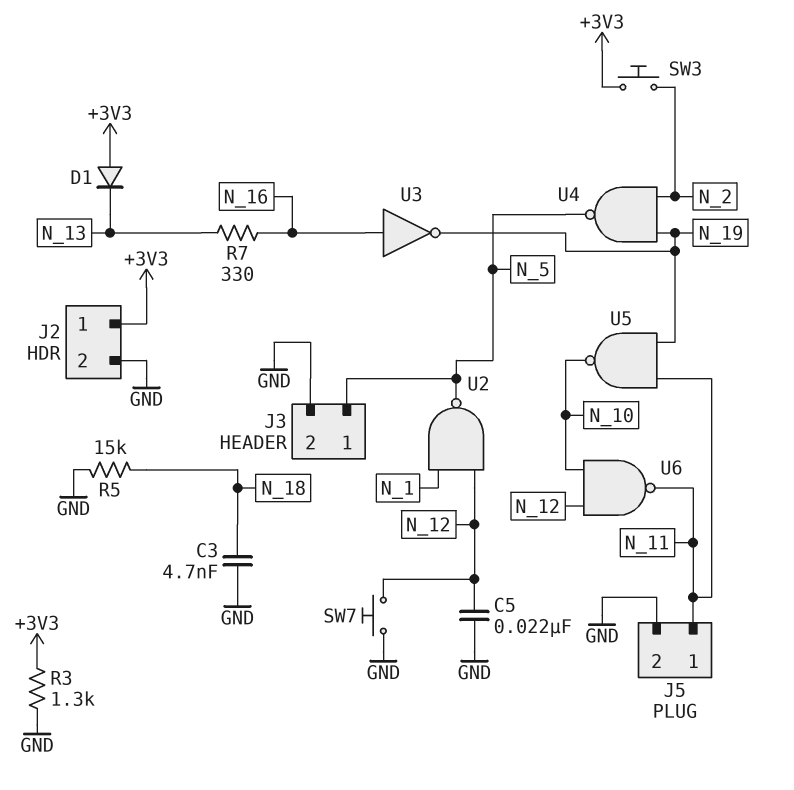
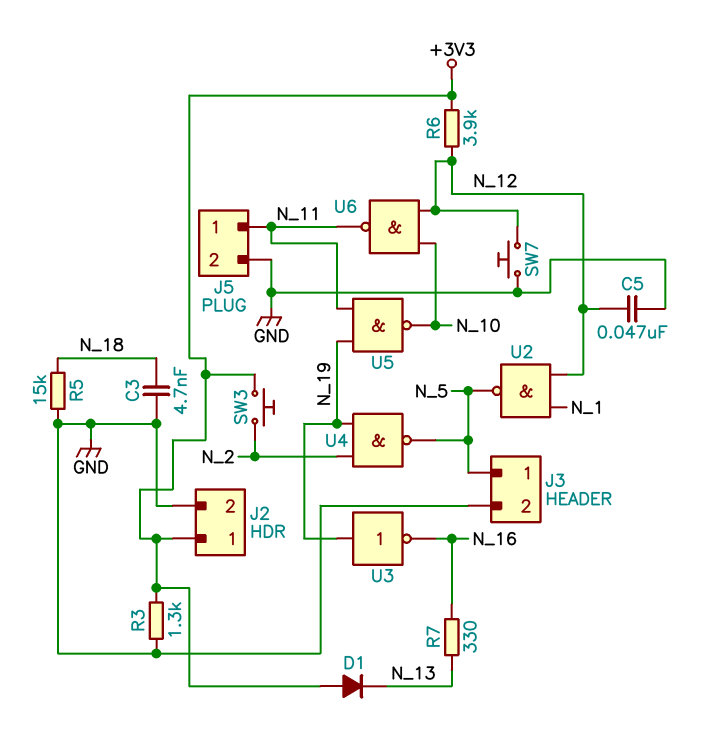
C5: 22nF (GND, N_12) -> 47nF (GND, N_12)
R6: none -> 3.9k (+3V3, N_12)
U3: NOT (in N_16, out N_19) -> NOT (in N_19, out N_16)

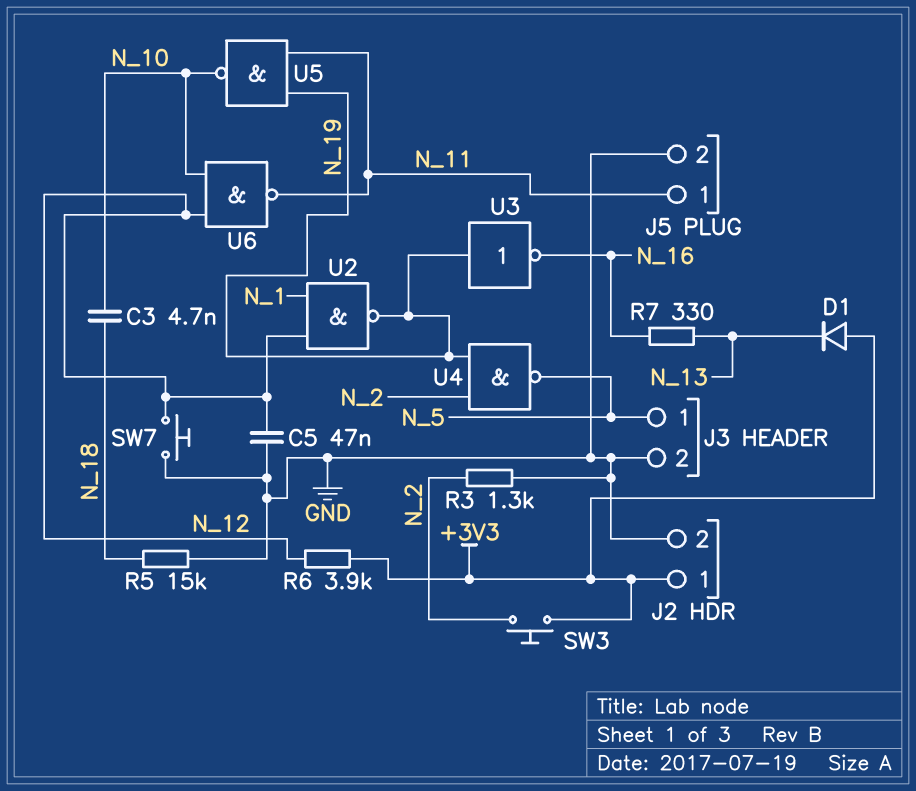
C3: 4.7nF (GND, N_18) -> 4.7nF (N_10, N_18)
R3: 1.3k (+3V3, GND) -> 1.3k (GND, N_2)
U2: NAND (in N_1, in N_12, out N_5) -> NAND (in N_1, in N_12, out N_19)

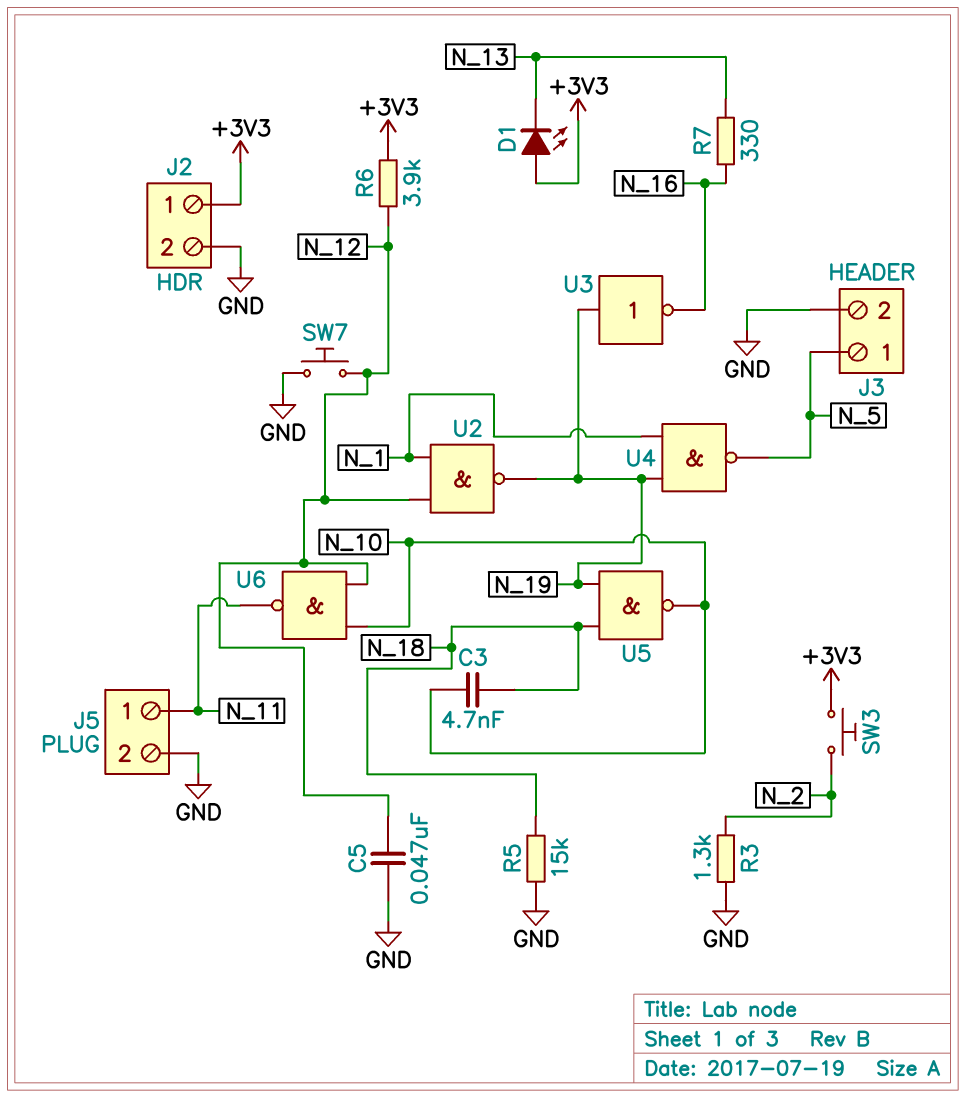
D1: diode (A +3V3, K N_13) -> LED (A +3V3, K N_13)
U4: NAND (in N_2, in N_19, out N_5) -> NAND (in N_1, in N_19, out N_5)
U5: NAND (in N_11, in N_19, out N_10) -> NAND (in N_18, in N_19, out N_10)

